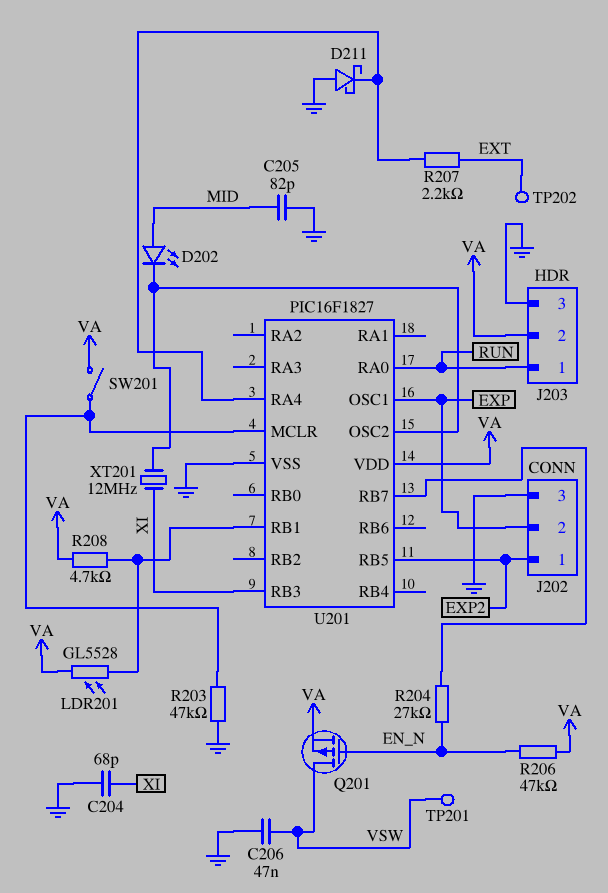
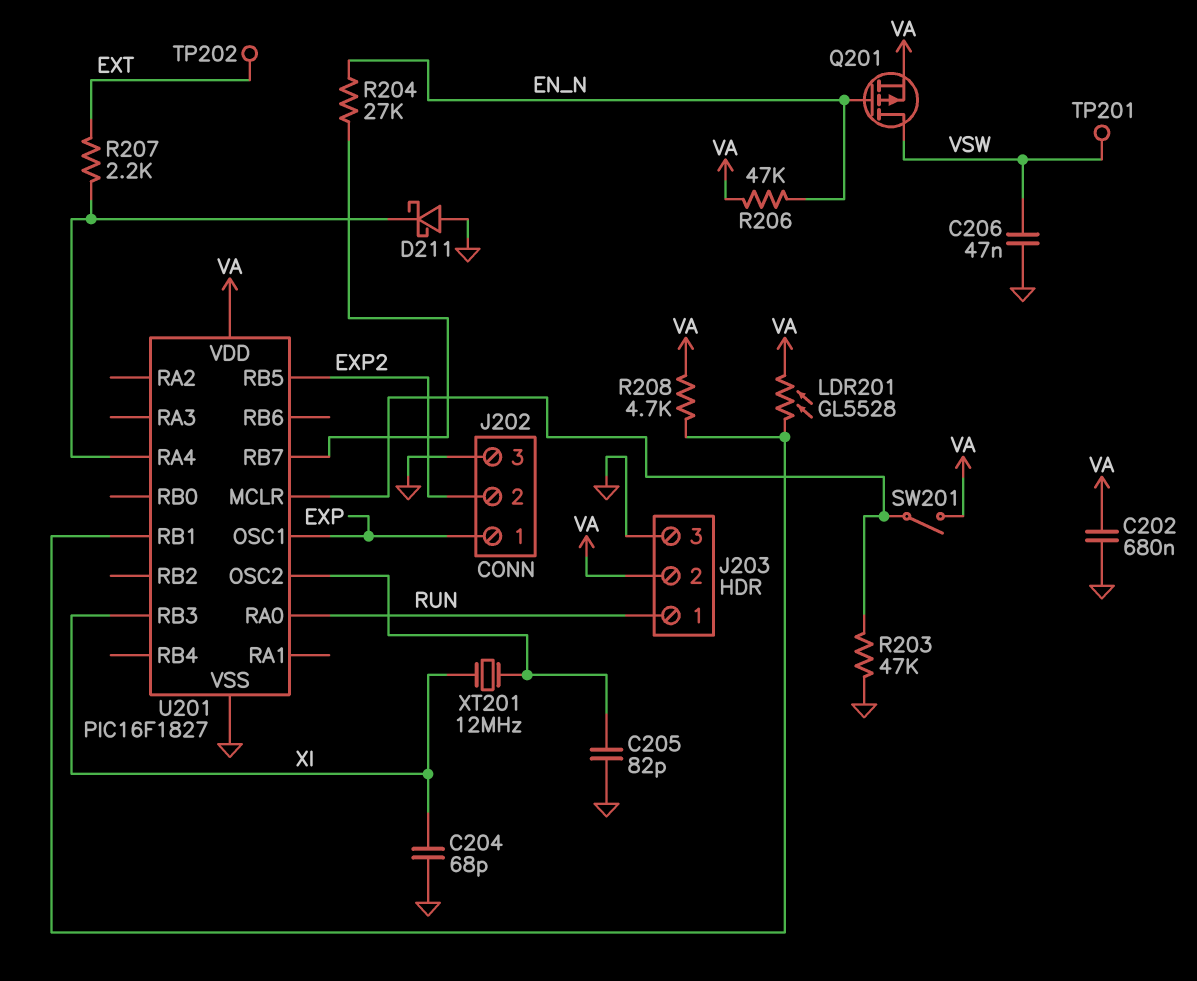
C202: none -> 680nF (GND, VA)
C205: 82pF (GND, MID) -> 82pF (GND, U201/OSC2)
D202: LED (A MID, K U201/OSC2) -> none
J202 pin 1: EXP2 -> EXP
J202 pin 2: EXP -> EXP2

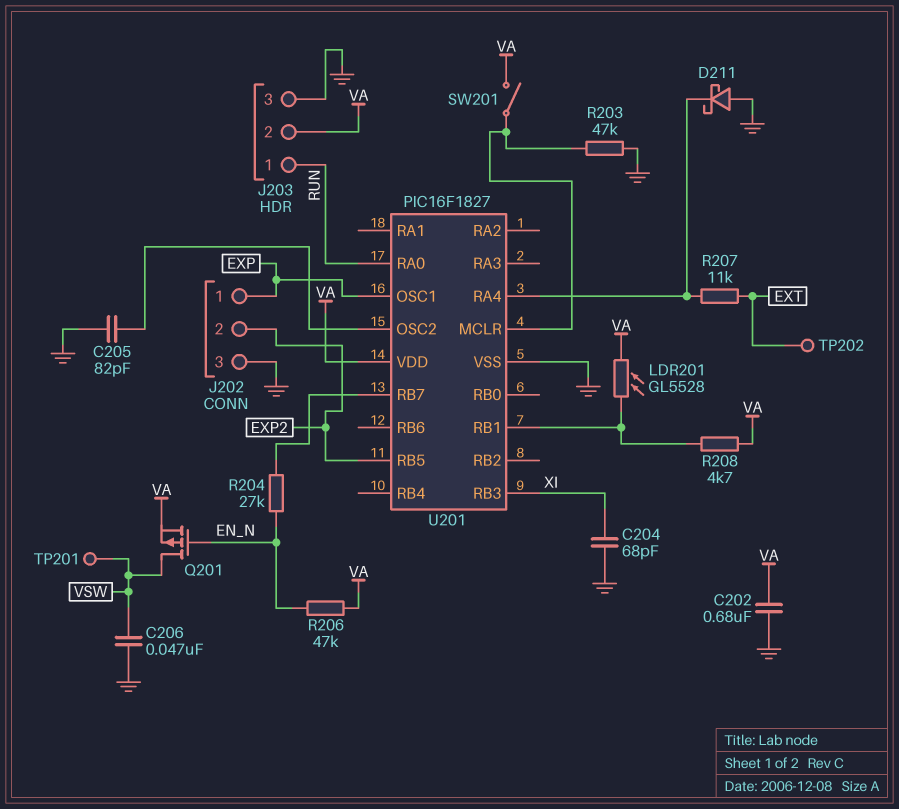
R207: 2.2k (EXT, U201/RA4) -> 11k (EXT, U201/RA4)
XT201: 12MHz (U201/OSC2, XI) -> none

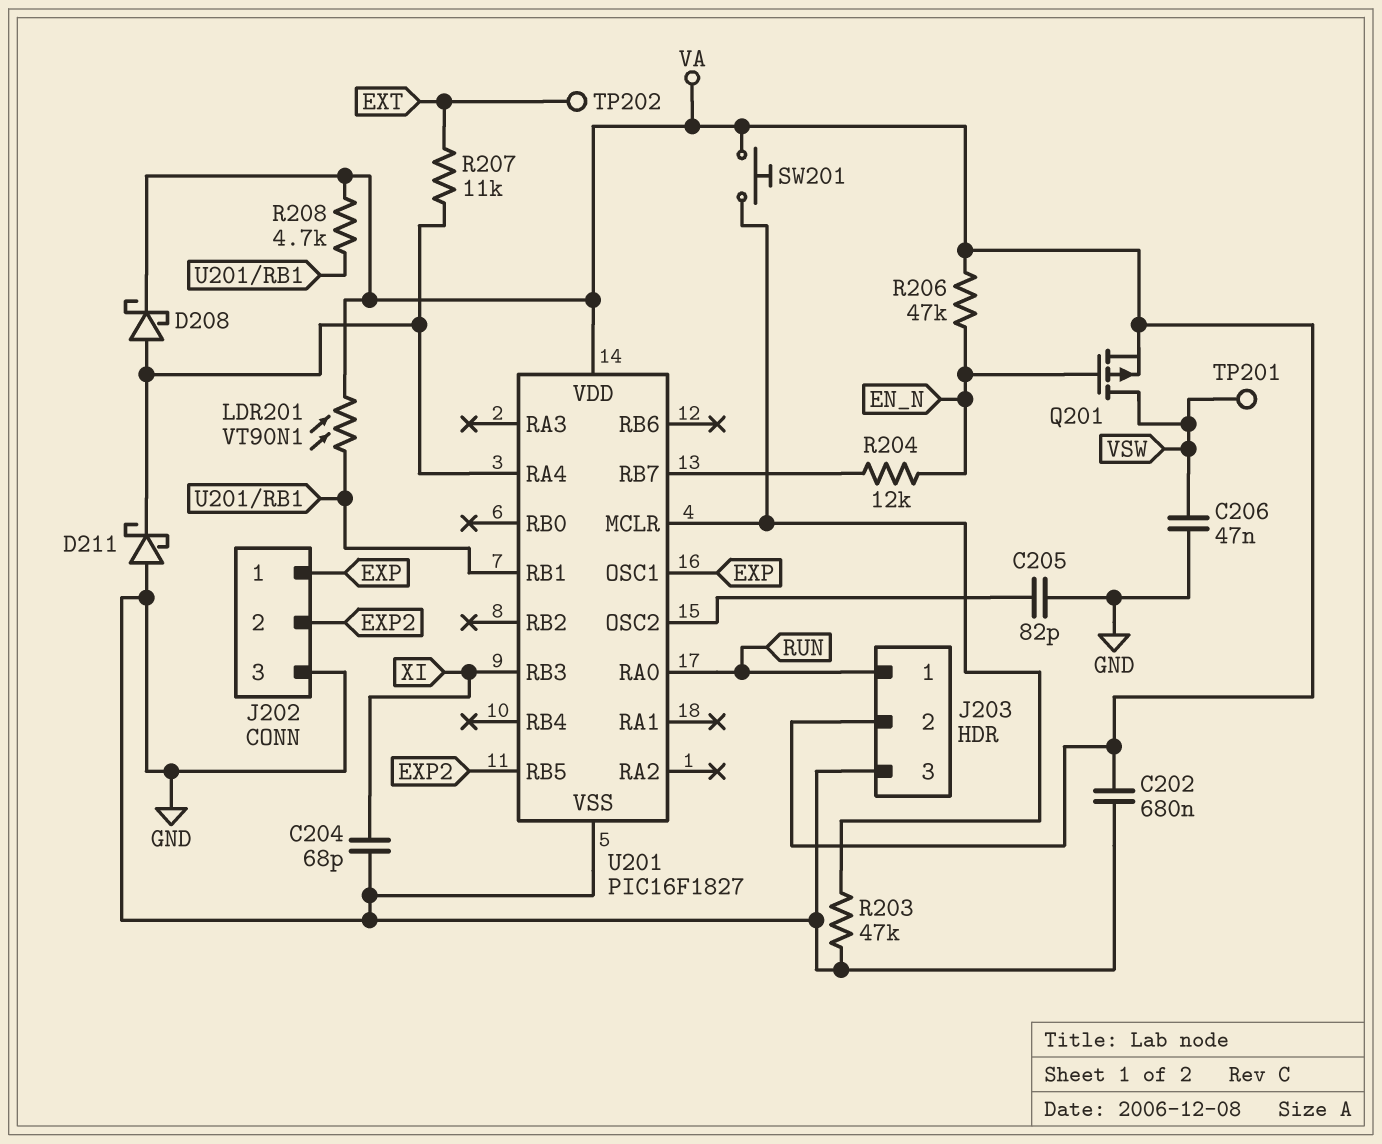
D208: none -> schottky (A U201/RA4, K VA)
LDR201: GL5528 (U201/RB1, VA) -> VT90N1 (U201/RB1, VA)
R204: 27k (EN_N, U201/RB7) -> 12k (EN_N, U201/RB7)
SW201: switch (U201/MCLR, VA) -> button (U201/MCLR, VA)

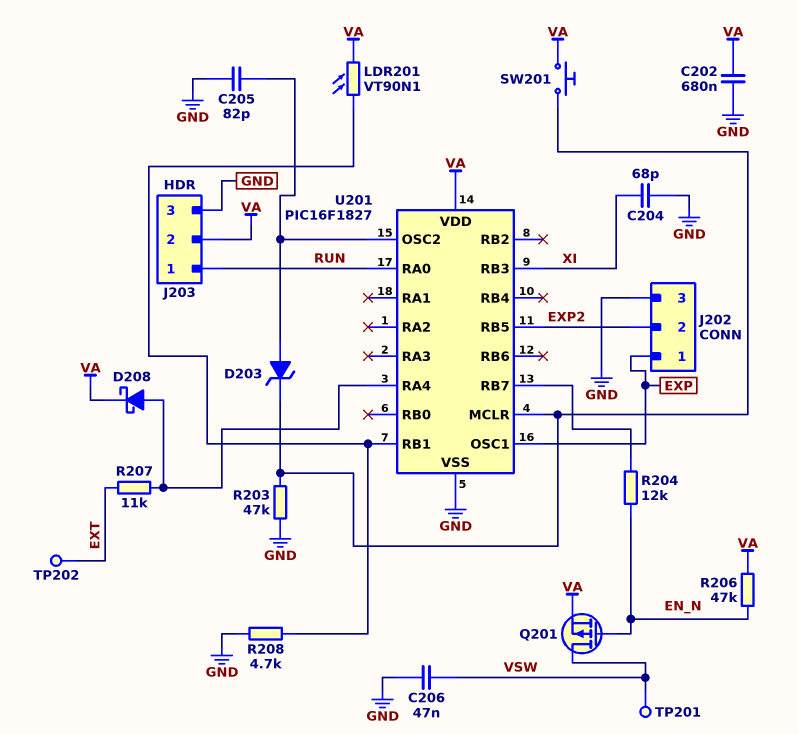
D203: none -> zener (A U201/OSC2, K U201/MCLR)
D211: schottky (A GND, K U201/RA4) -> none
R208: 4.7k (U201/RB1, VA) -> 4.7k (GND, U201/RB1)

